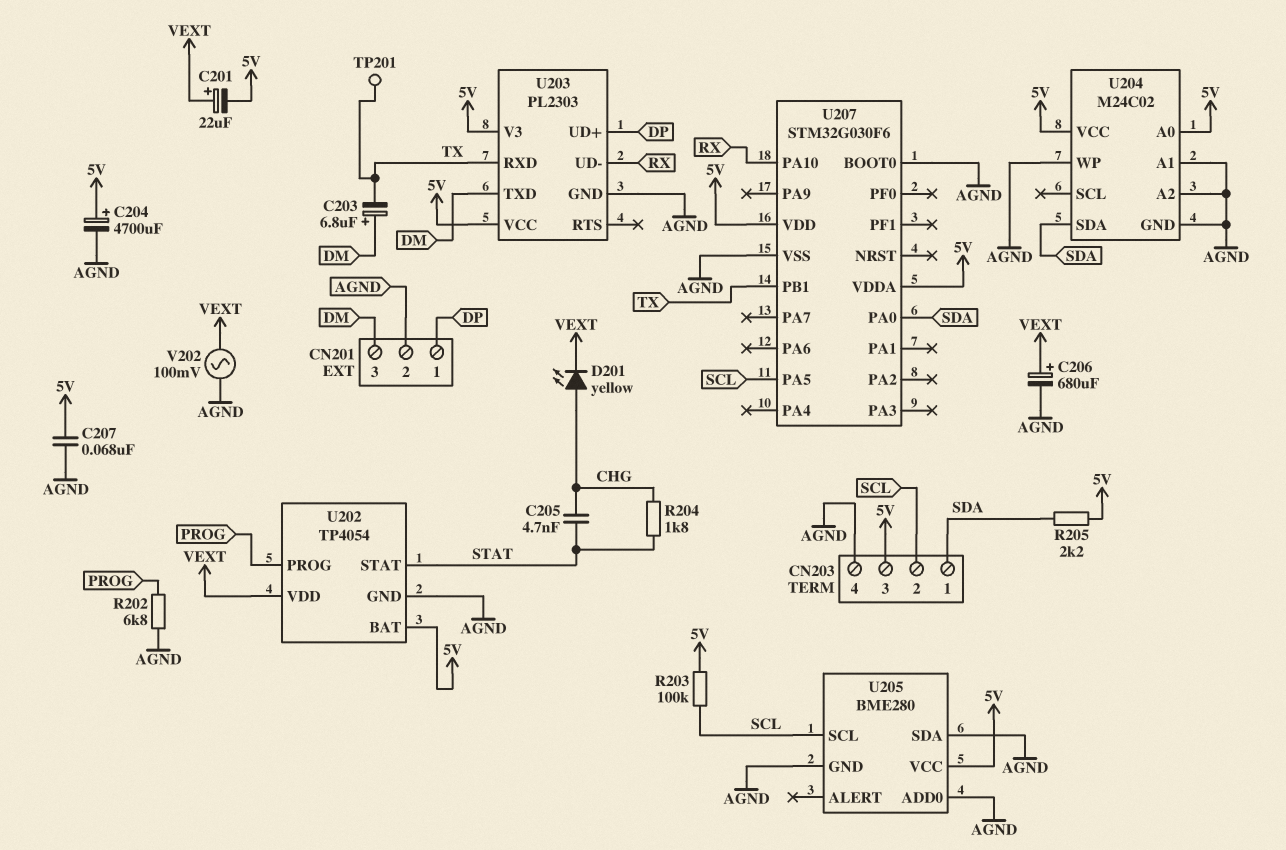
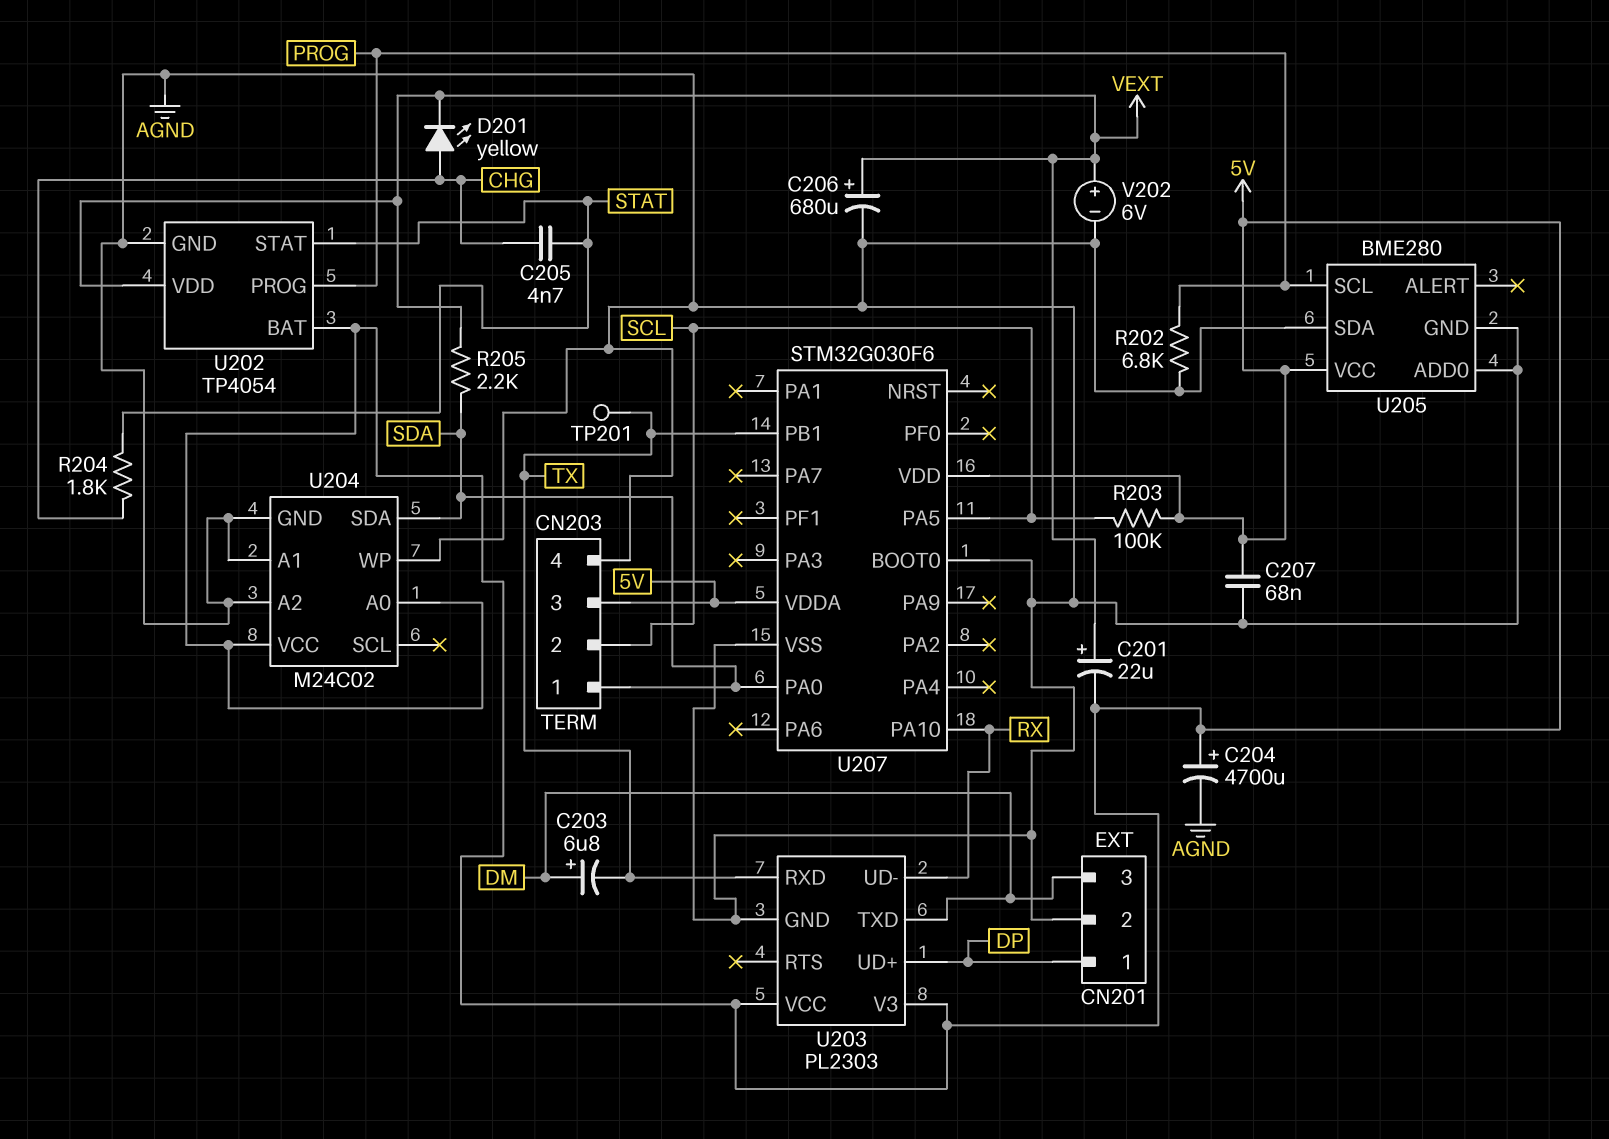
R205: 2.2k (5V, SDA) -> 2.2k (SDA, VEXT)
U205 pin SCL: SCL -> PROG
V202: AC 100mV (AGND, VEXT) -> 6V (plus VEXT, minus AGND)

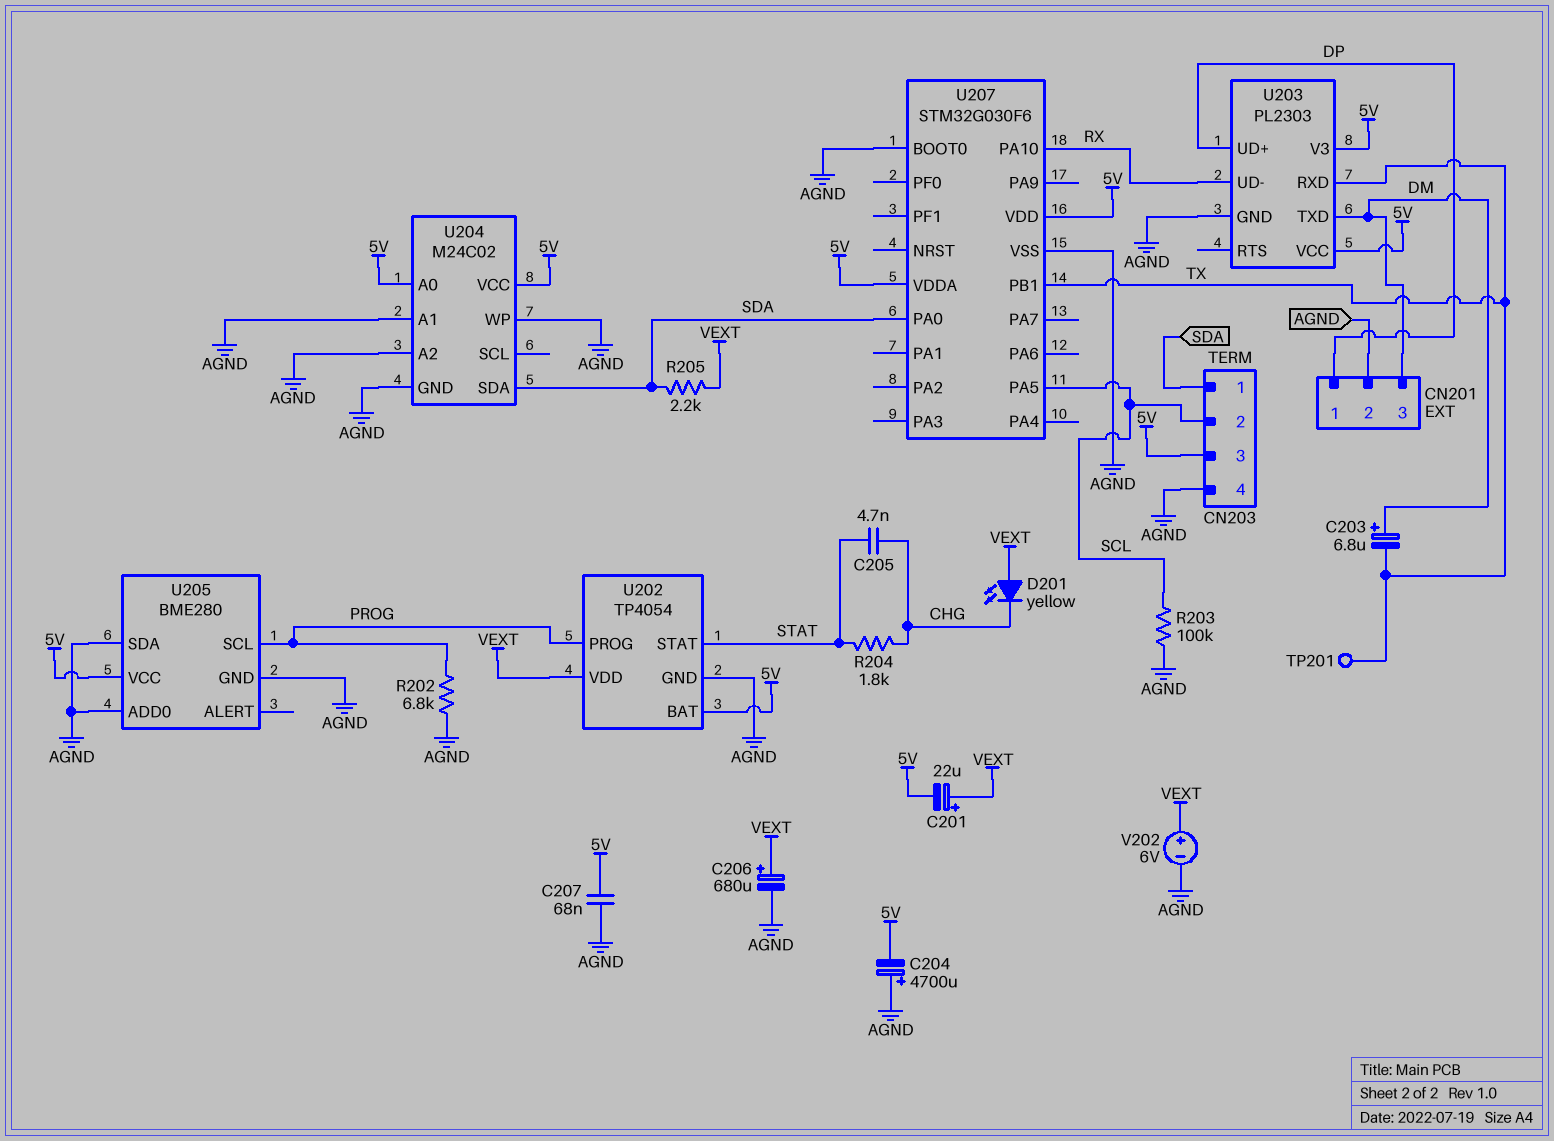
C204: 4700uF (plus 5V, minus AGND) -> 4700uF (plus AGND, minus 5V)
D201: LED yellow (A CHG, K VEXT) -> LED yellow (A VEXT, K CHG)
R203: 100k (5V, SCL) -> 100k (AGND, SCL)

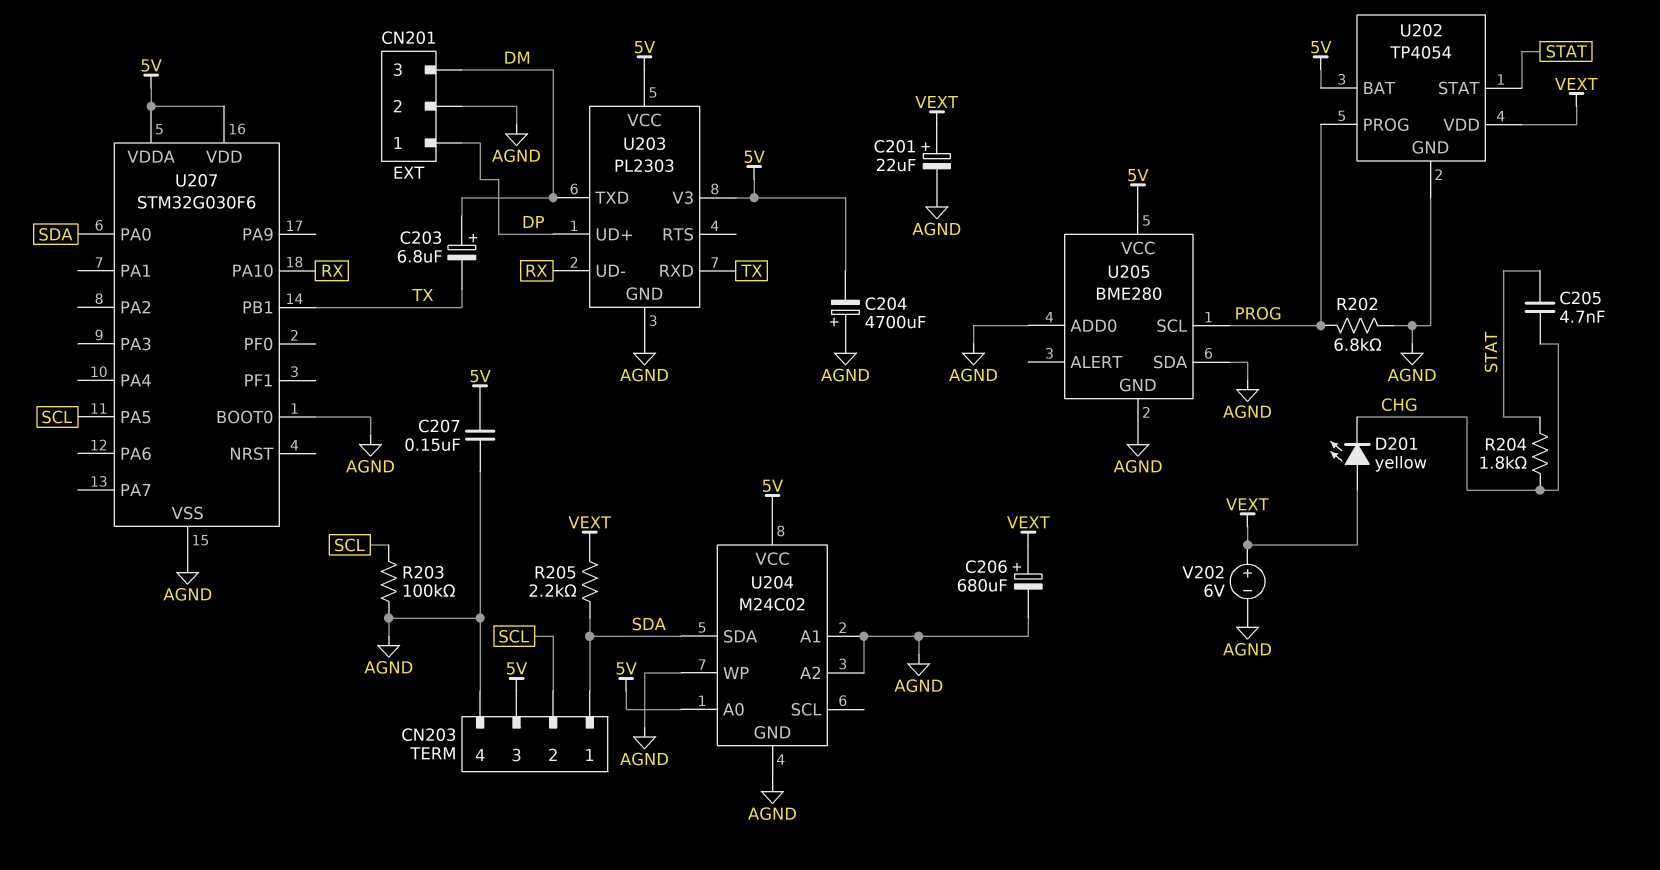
C201: 22uF (plus VEXT, minus 5V) -> 22uF (plus VEXT, minus AGND)
C207: 68nF (5V, AGND) -> 150nF (5V, AGND)
TP201: test point (TX) -> none

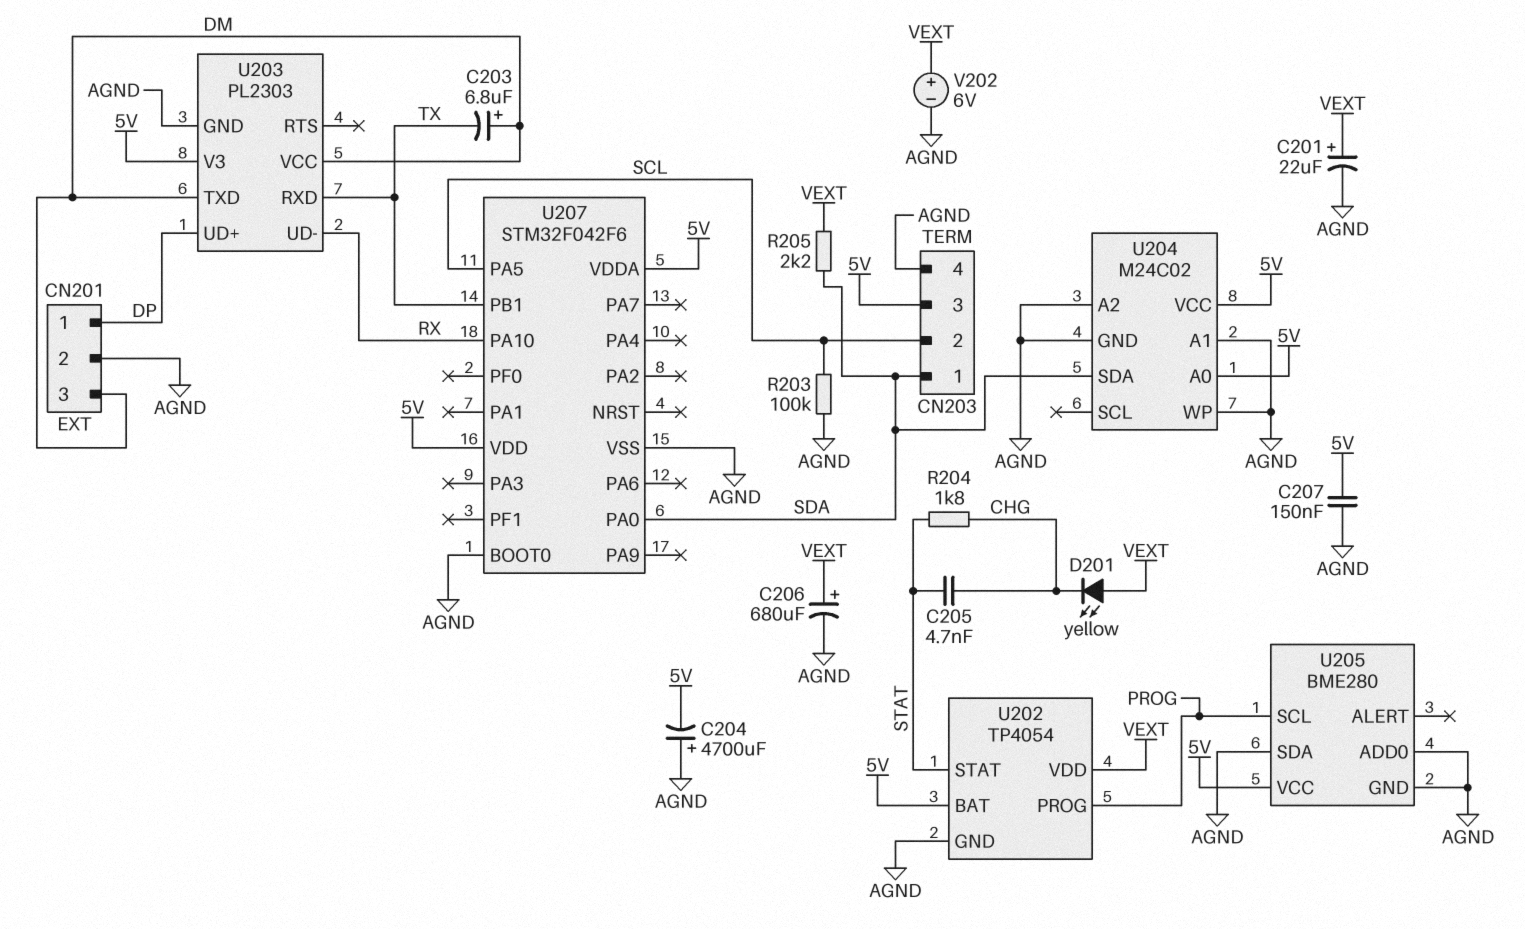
R202: 6.8k (AGND, PROG) -> none
U203 pin VCC: 5V -> DM
U207: STM32G030F6 -> STM32F042F6

